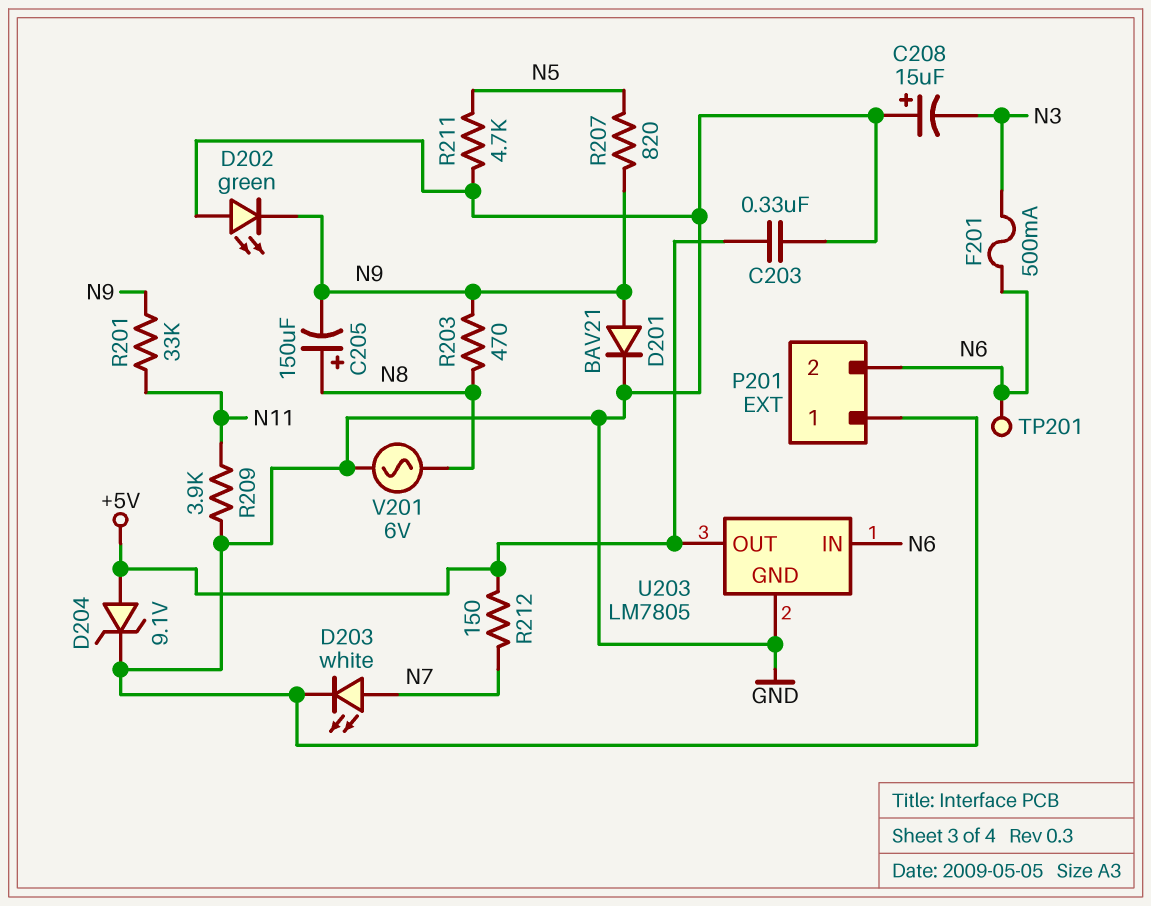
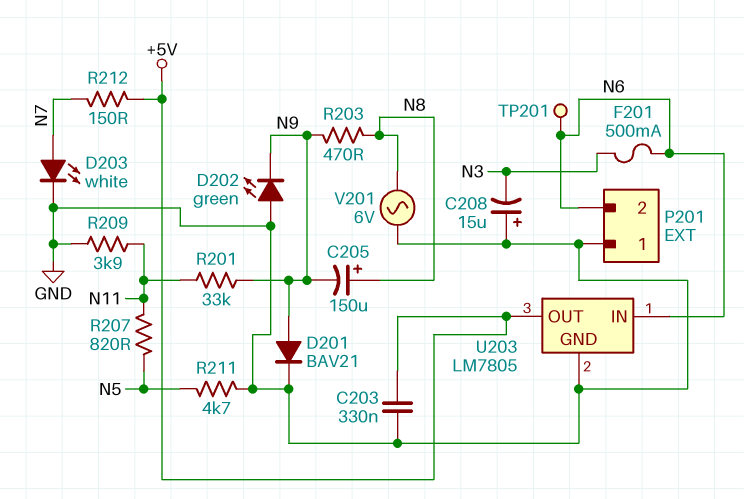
D204: zener 9.1V (A +5V, K GND) -> none
R207: 820 (N5, N9) -> 820 (N5, N11)

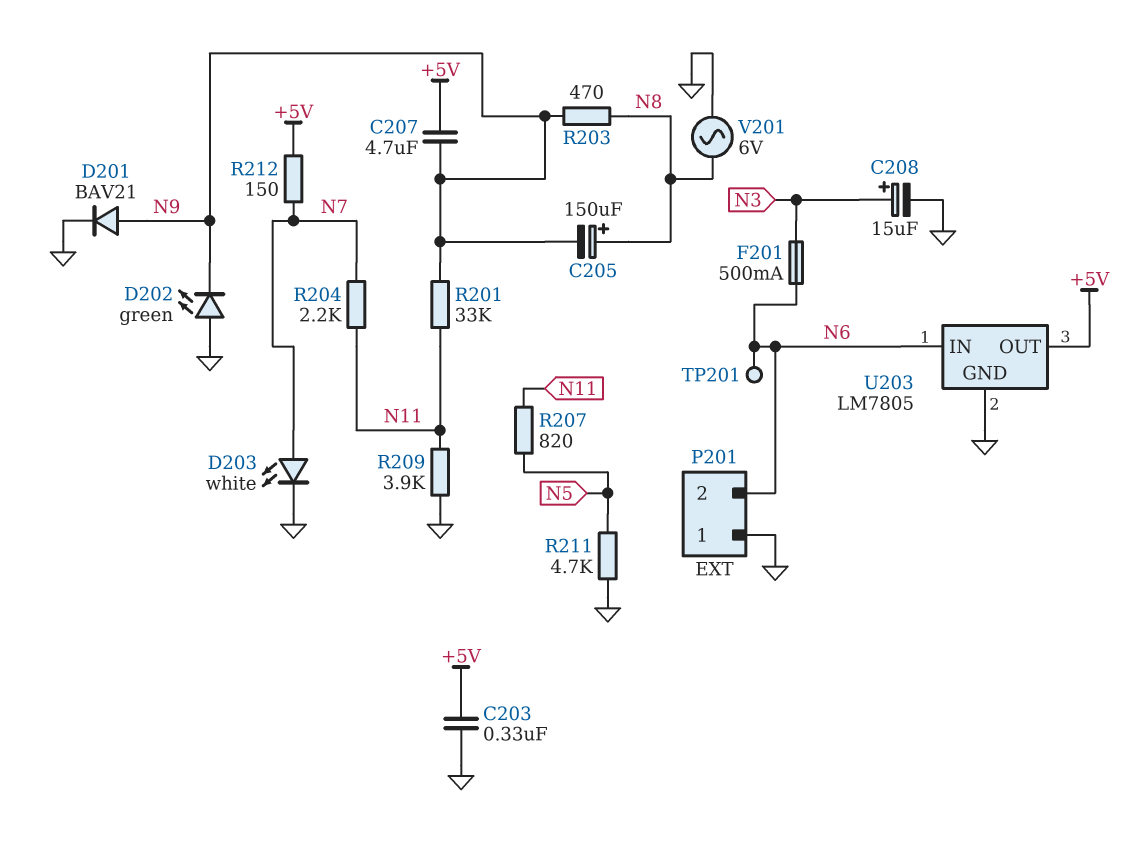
C207: none -> 4.7uF (+5V, N9)
C208: 15uF (plus GND, minus N3) -> 15uF (plus N3, minus GND)
R204: none -> 2.2k (N7, N11)

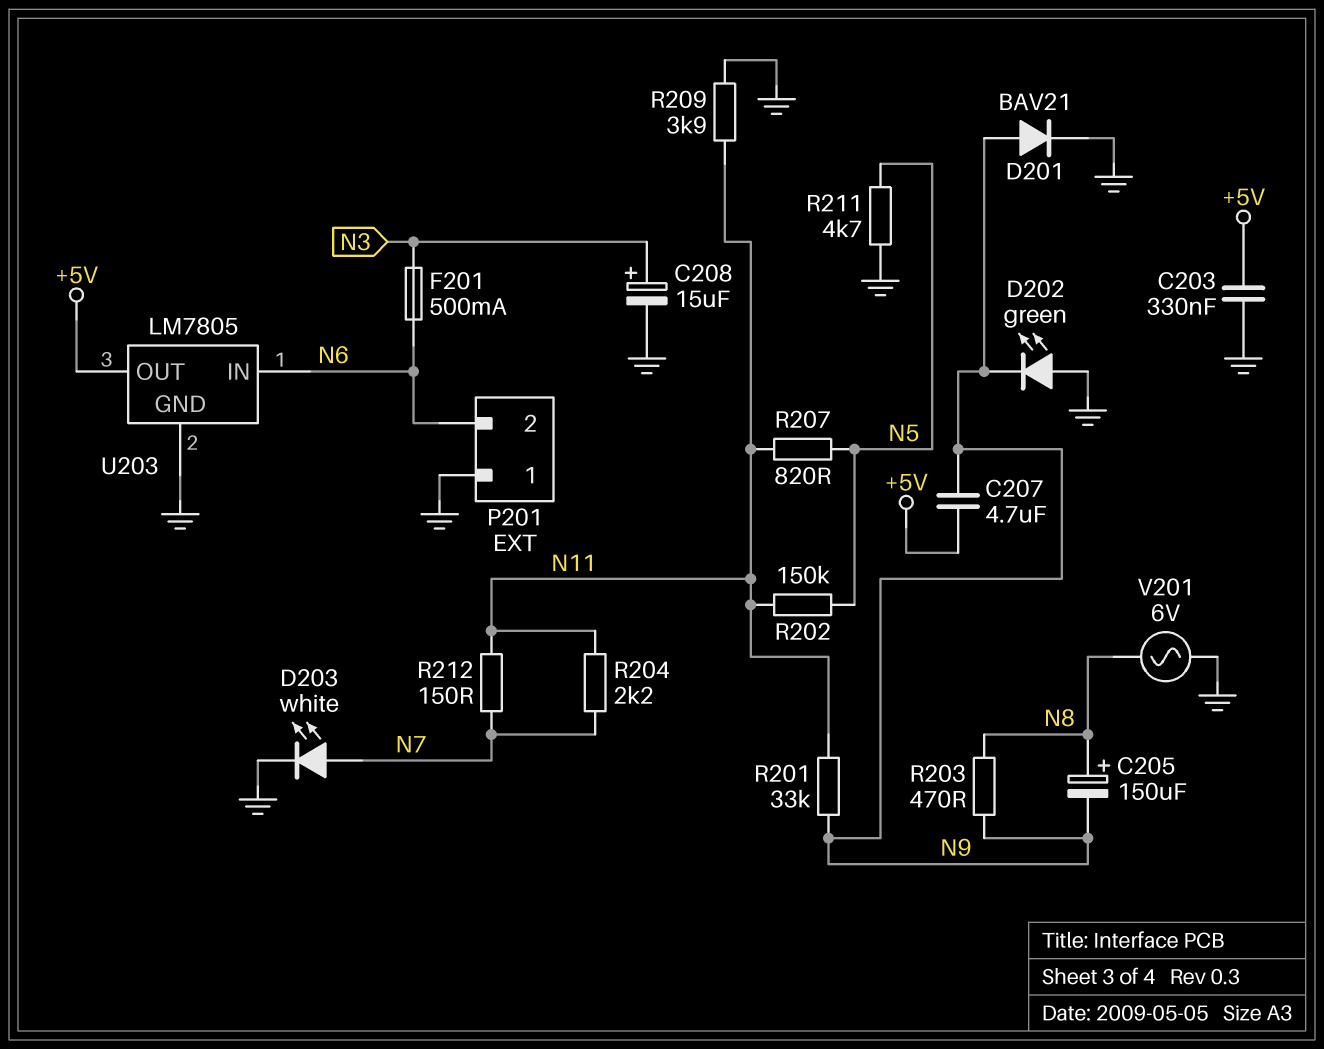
R202: none -> 150k (N5, N11)
R212: 150 (+5V, N7) -> 150 (N7, N11)
TP201: test point (N6) -> none

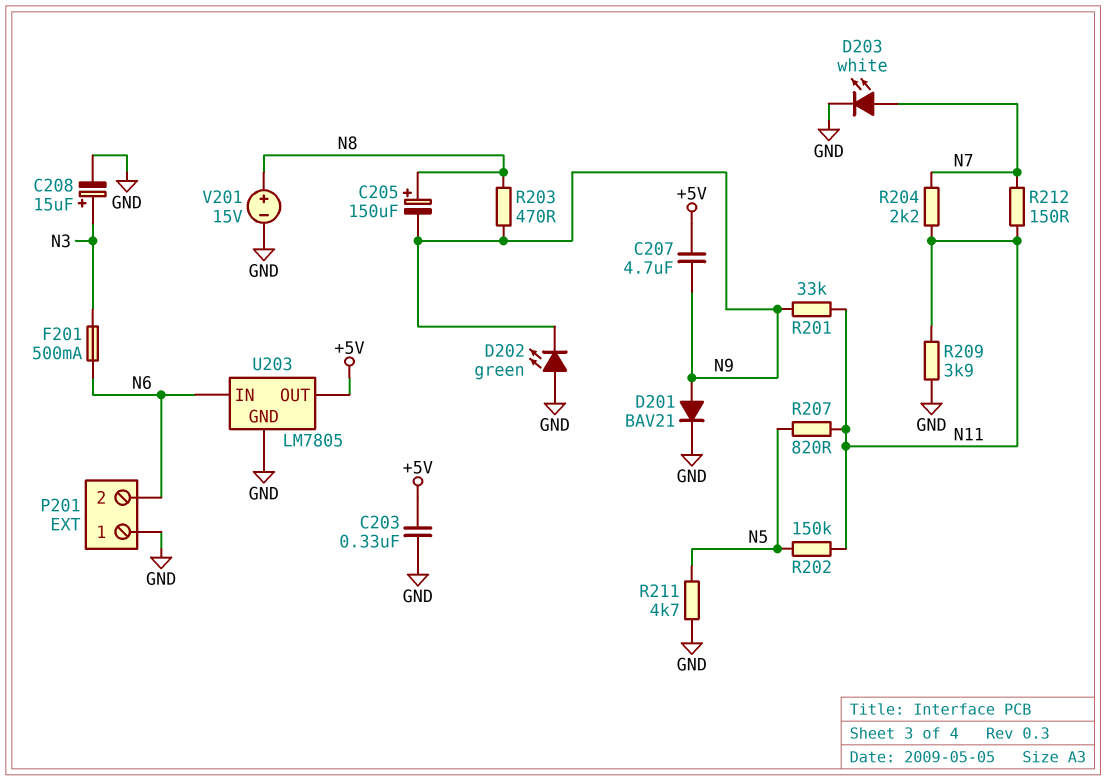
V201: AC 6V (GND, N8) -> 15V (plus N8, minus GND)

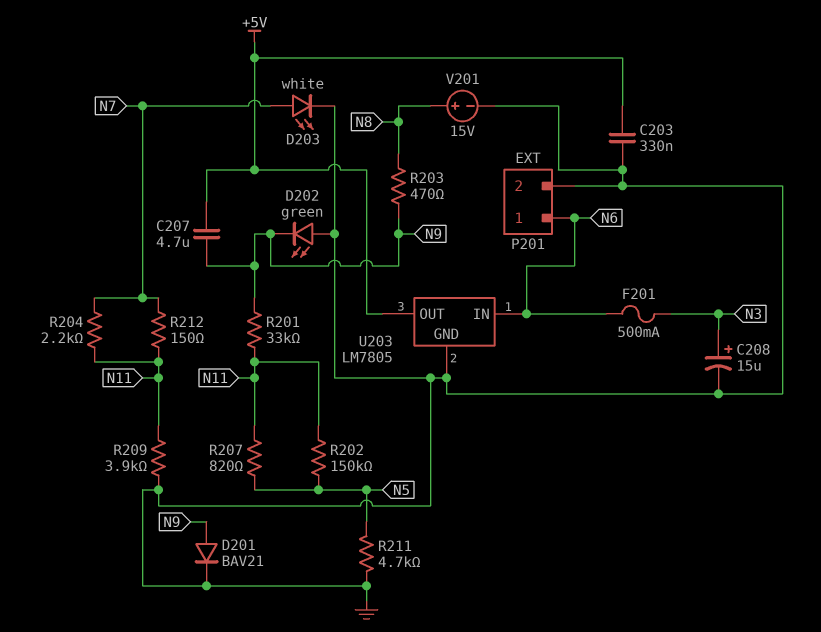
C205: 150uF (plus N8, minus N9) -> none
P201 pin 1: GND -> N6
P201 pin 2: N6 -> GND

